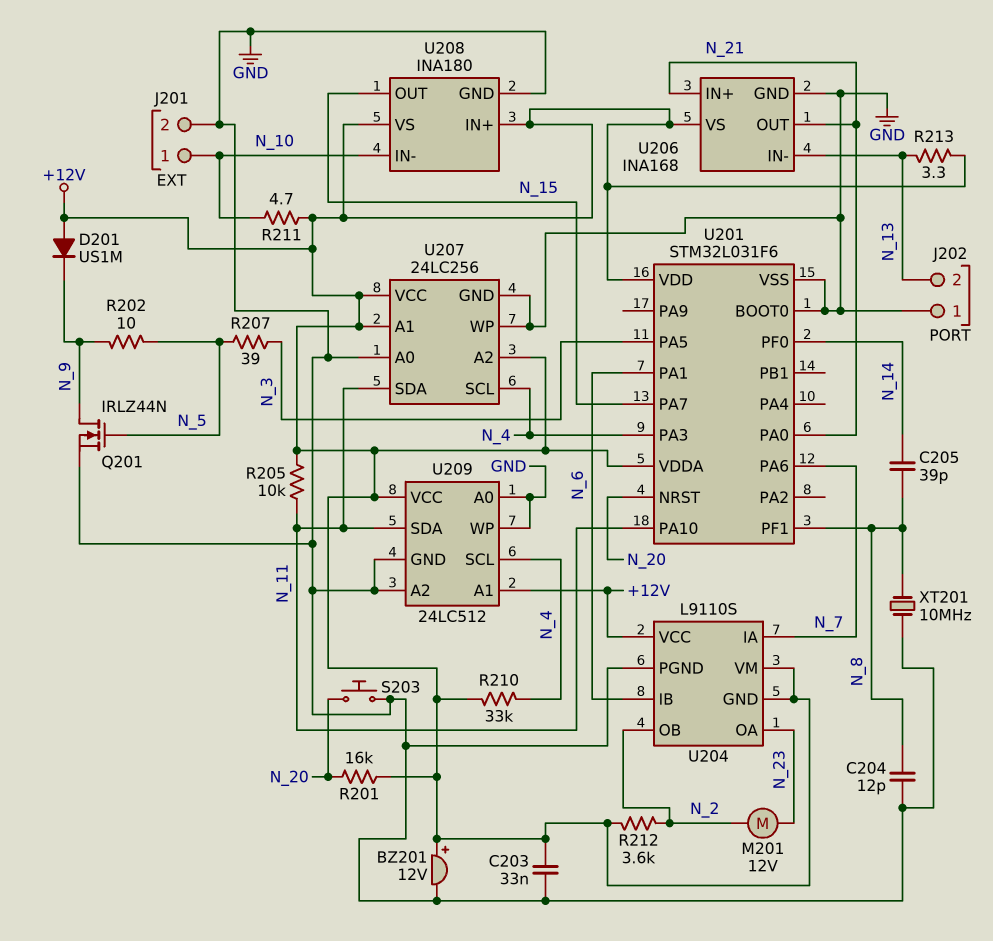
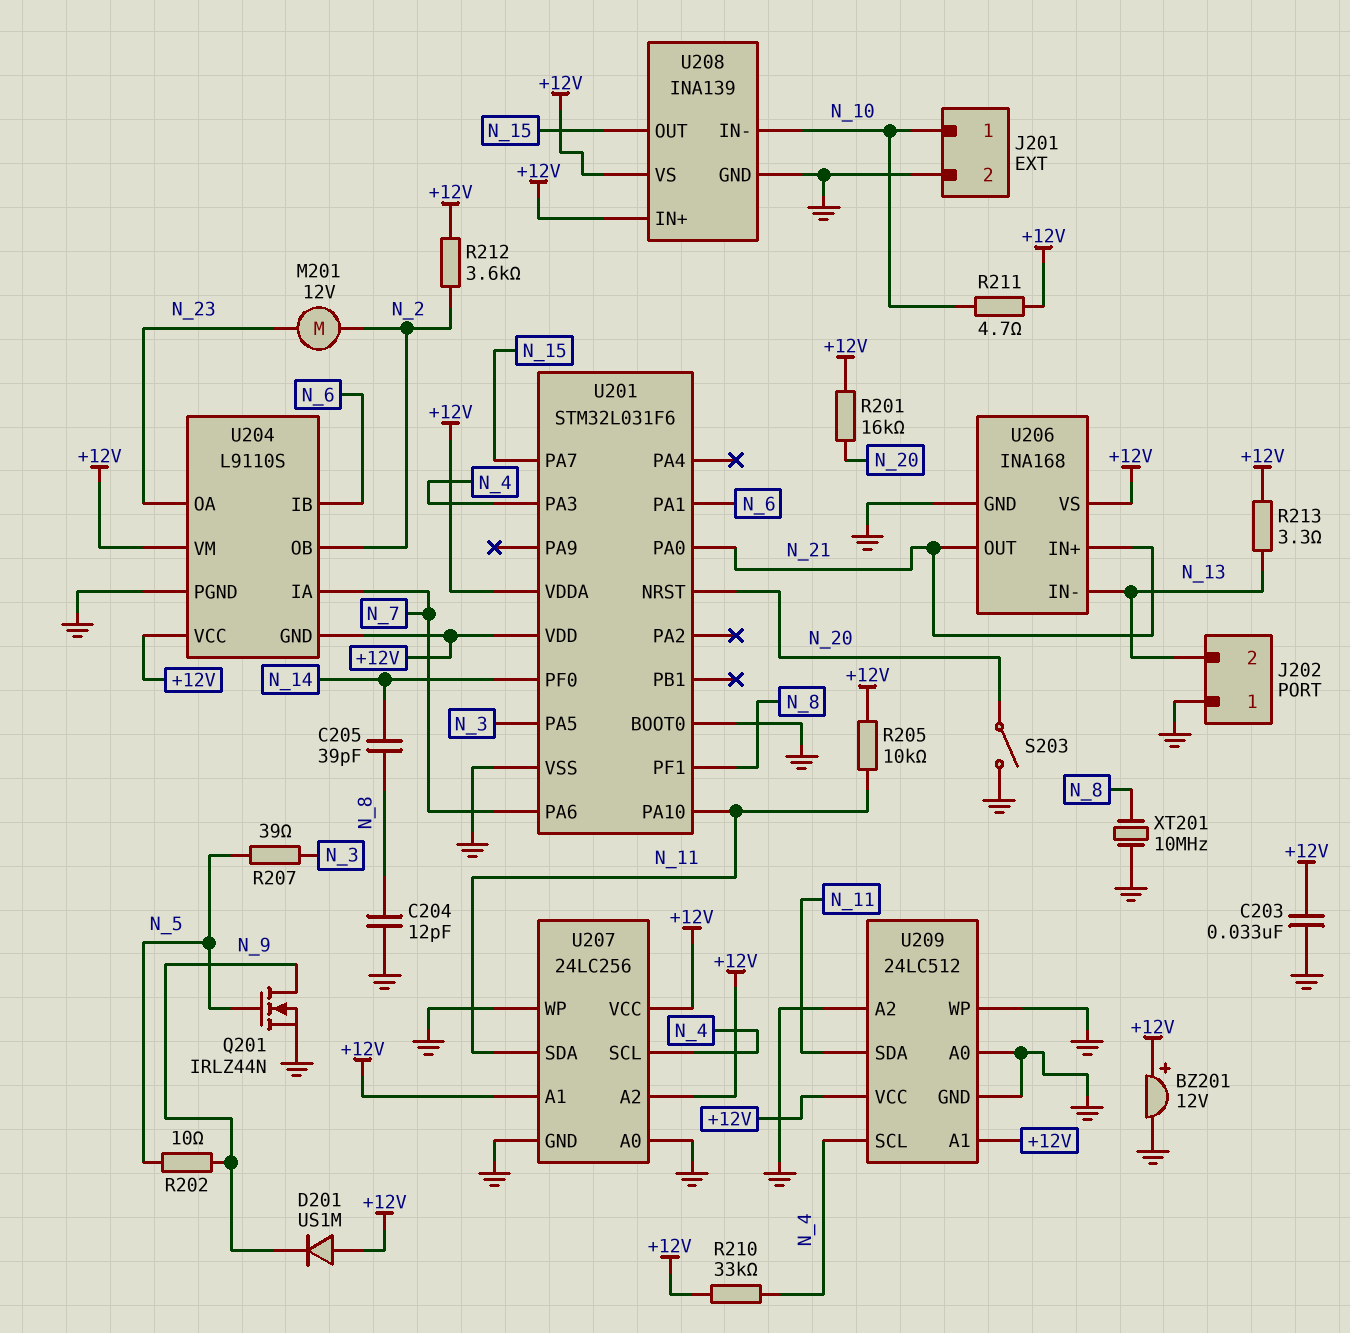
S203: button (GND, N_20) -> switch (GND, N_20)
U208: INA180 -> INA139

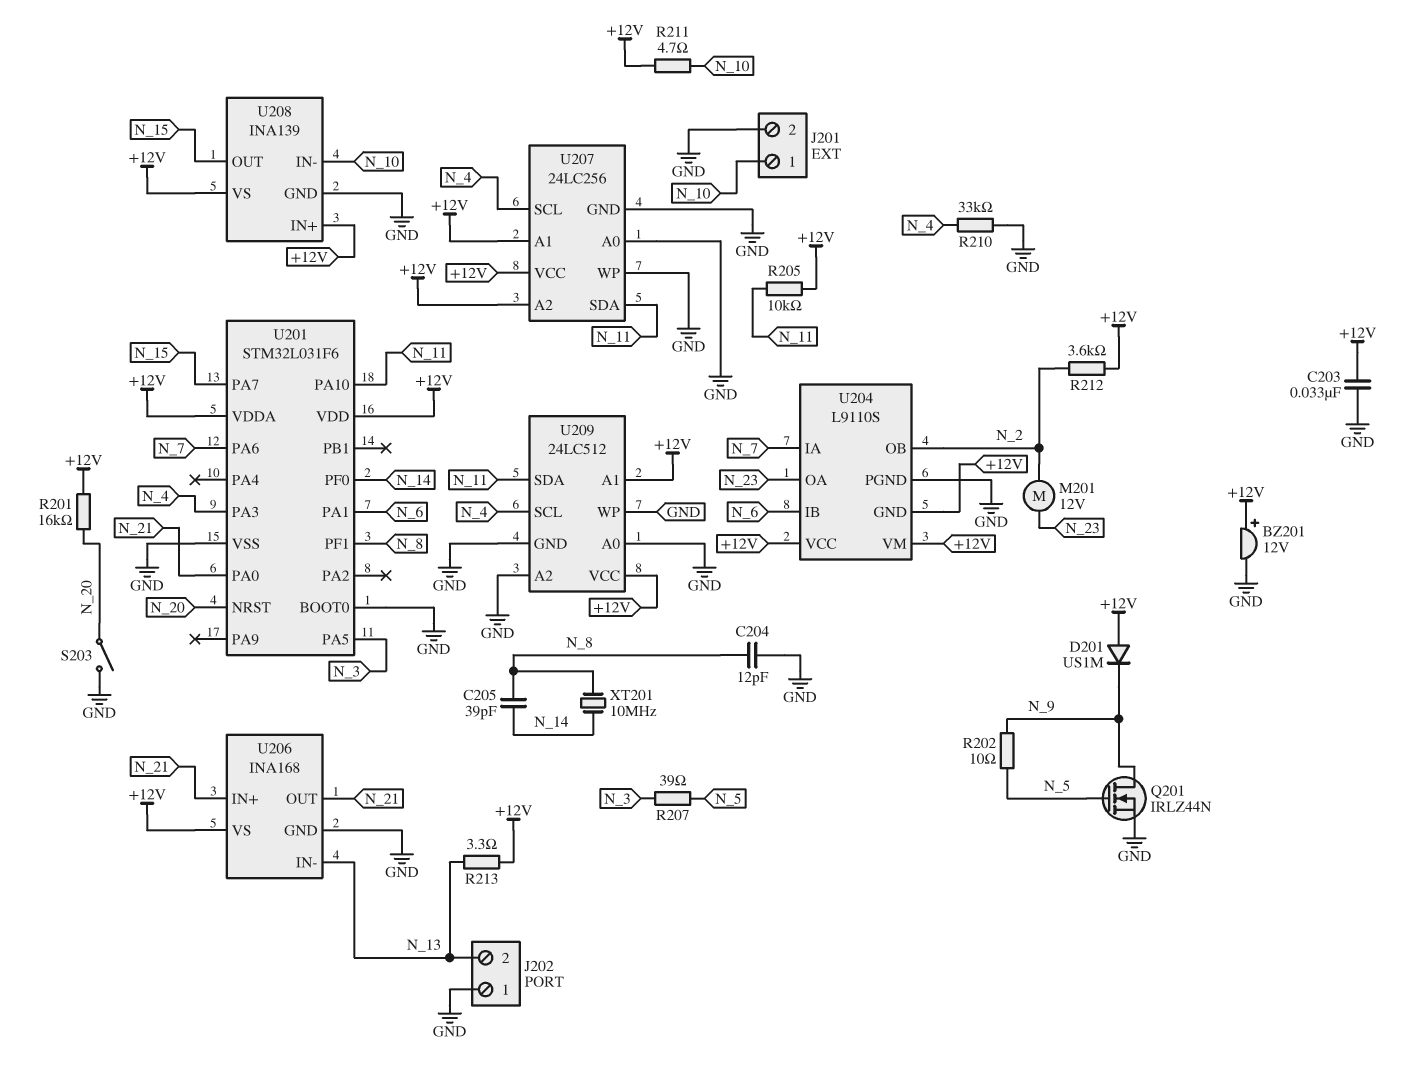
R210: 33k (+12V, N_4) -> 33k (GND, N_4)
XT201: 10MHz (GND, N_8) -> 10MHz (N_8, N_14)

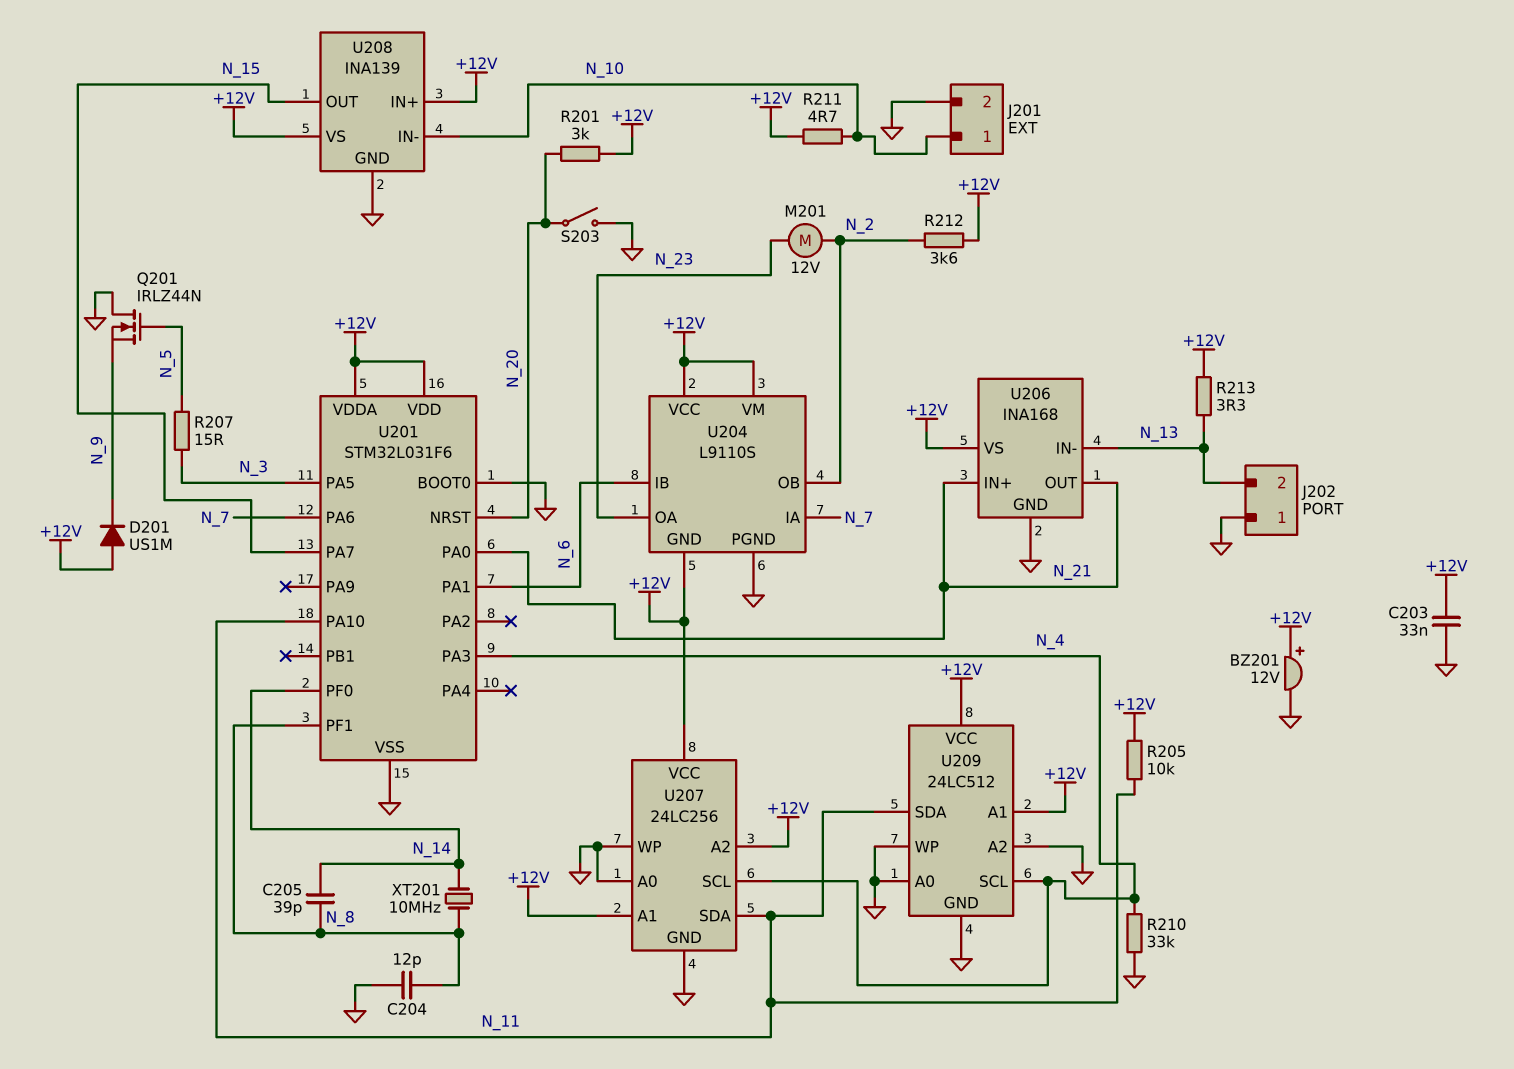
Q201: NMOS IRLZ44N (G N_5, D N_9, S GND) -> NMOS IRLZ44N (G N_5, D GND, S N_9)
R201: 16k (+12V, N_20) -> 3k (+12V, N_20)
R202: 10 (N_5, N_9) -> none
R207: 39 (N_3, N_5) -> 15 (N_3, N_5)

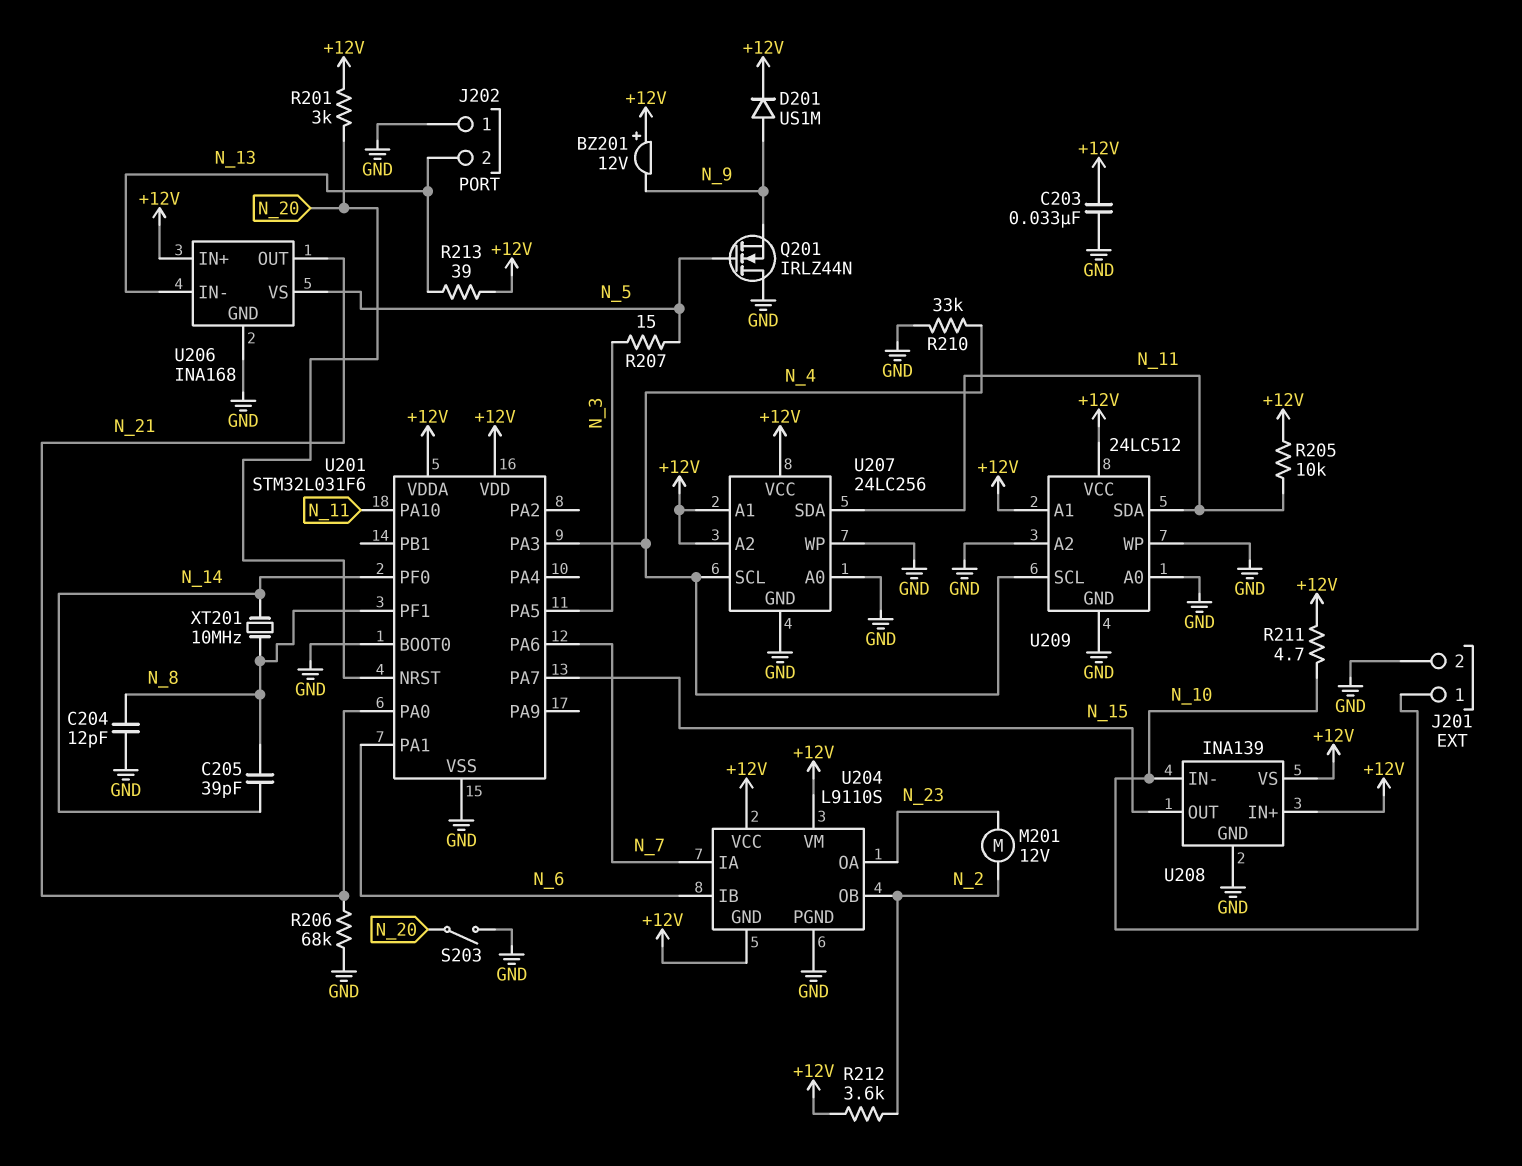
BZ201: buzzer 12V (plus +12V, minus GND) -> buzzer 12V (plus +12V, minus N_9)
D201: diode US1M (A +12V, K N_9) -> diode US1M (A N_9, K +12V)
R206: none -> 68k (GND, N_21)
R213: 3.3 (+12V, N_13) -> 39 (+12V, N_13)
U206 pin IN+: N_21 -> +12V
U206 pin VS: +12V -> N_5

